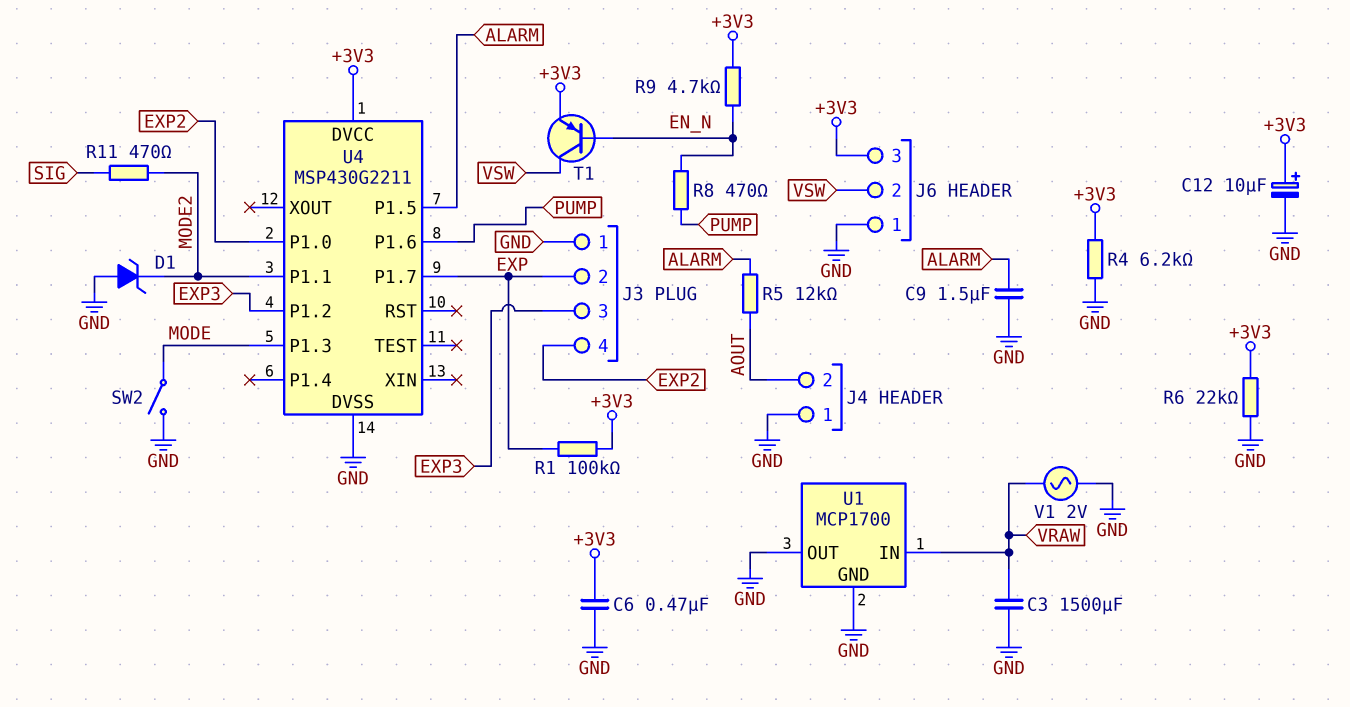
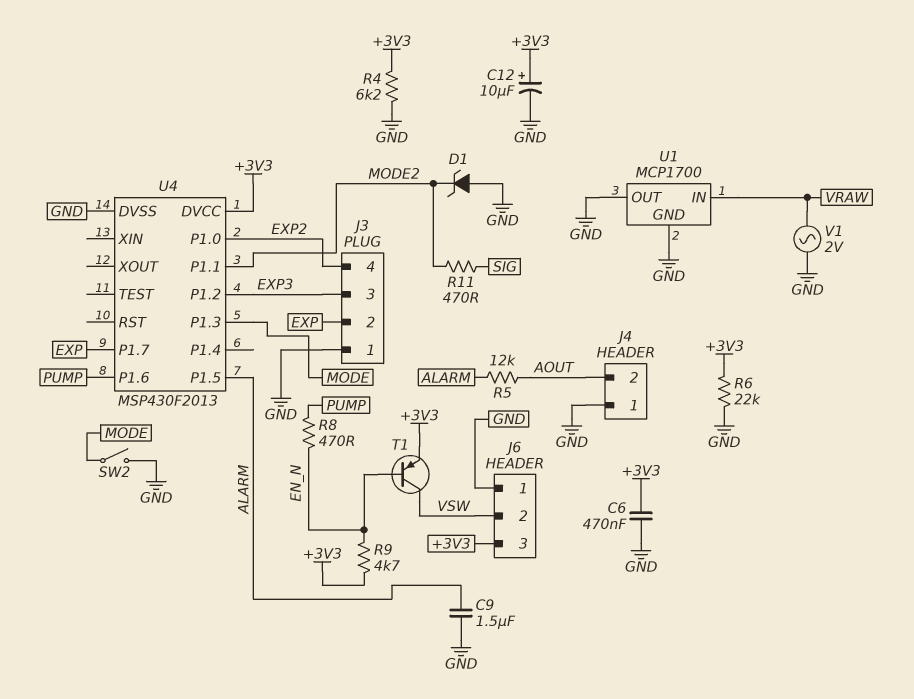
C3: 1500uF (GND, VRAW) -> none
R1: 100k (+3V3, EXP) -> none
U4: MSP430G2211 -> MSP430F2013

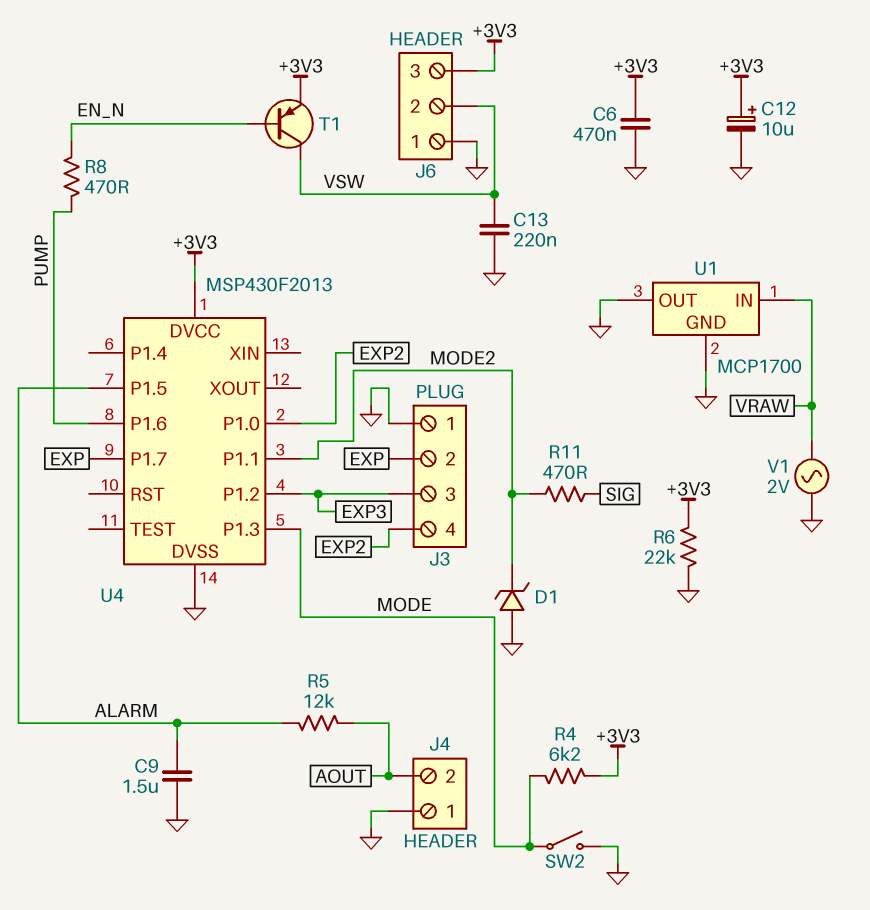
C13: none -> 220nF (GND, VSW)
R4: 6.2k (+3V3, GND) -> 6.2k (+3V3, MODE)
R9: 4.7k (+3V3, EN_N) -> none

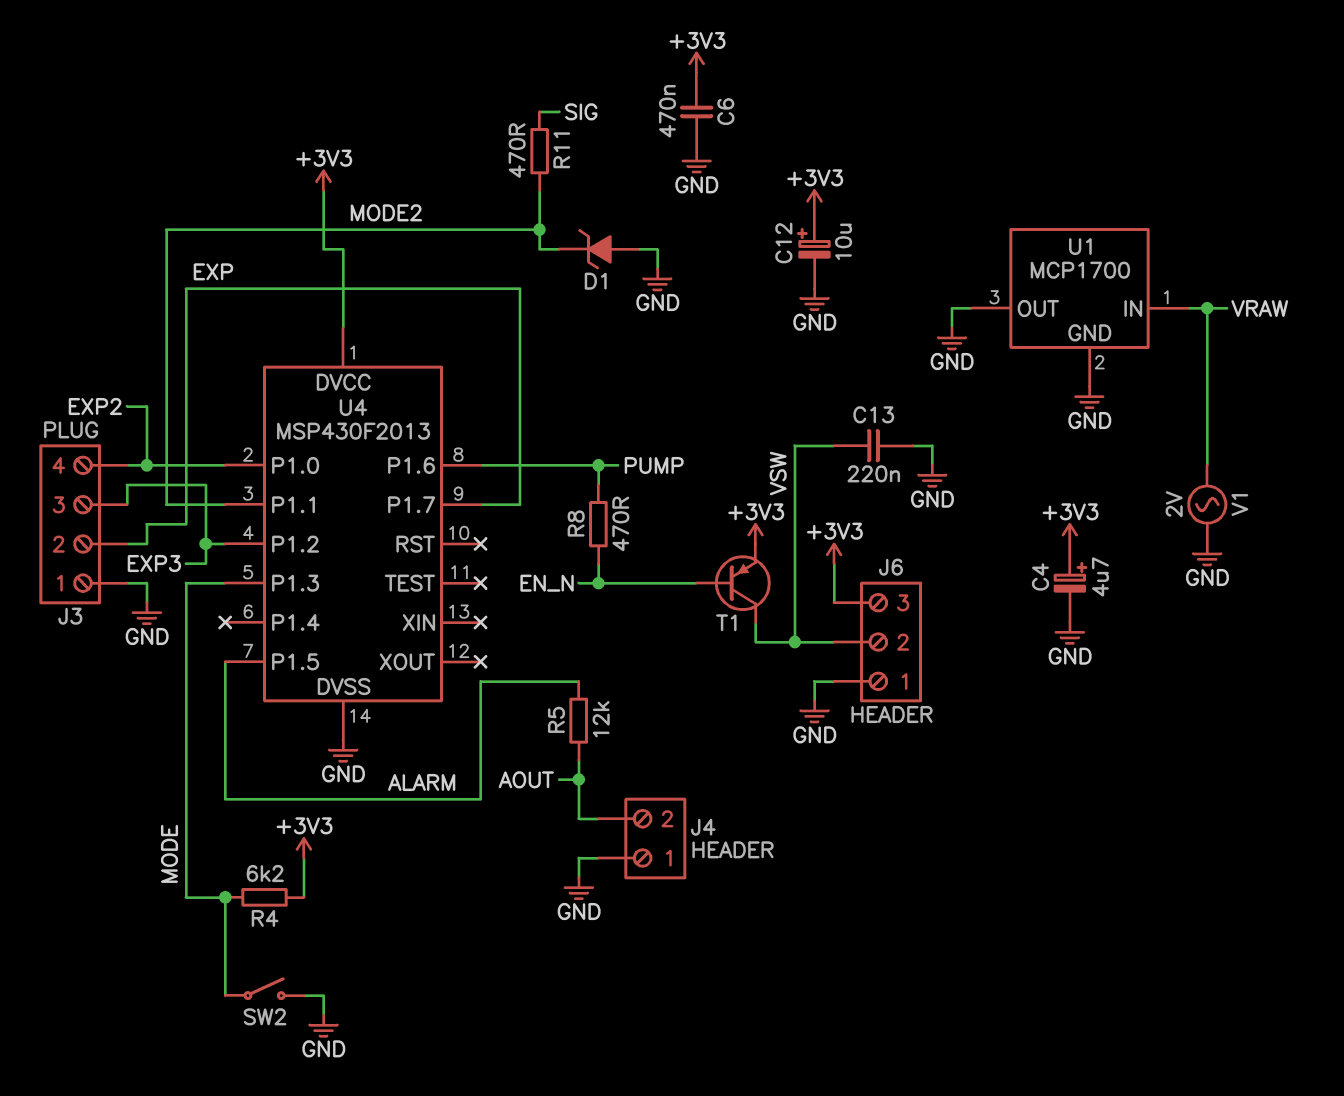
C4: none -> 4.7uF (plus +3V3, minus GND)
C9: 1.5uF (ALARM, GND) -> none
R6: 22k (+3V3, GND) -> none

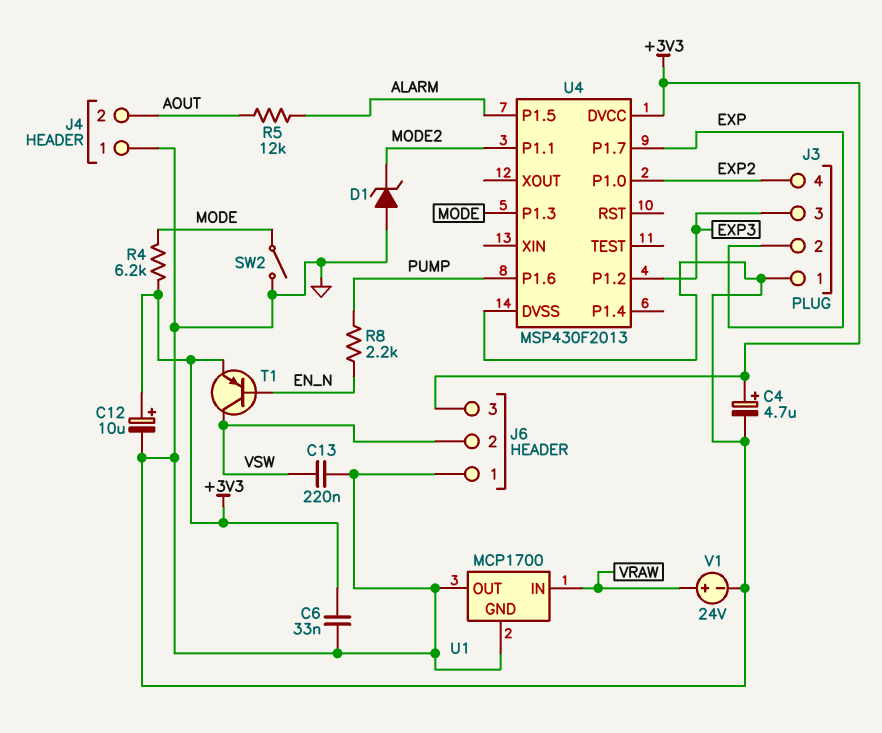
C6: 470nF (+3V3, GND) -> 33nF (+3V3, GND)
R8: 470 (EN_N, PUMP) -> 2.2k (EN_N, PUMP)
R11: 470 (MODE2, SIG) -> none
V1: AC 2V (GND, VRAW) -> 24V (plus VRAW, minus GND)

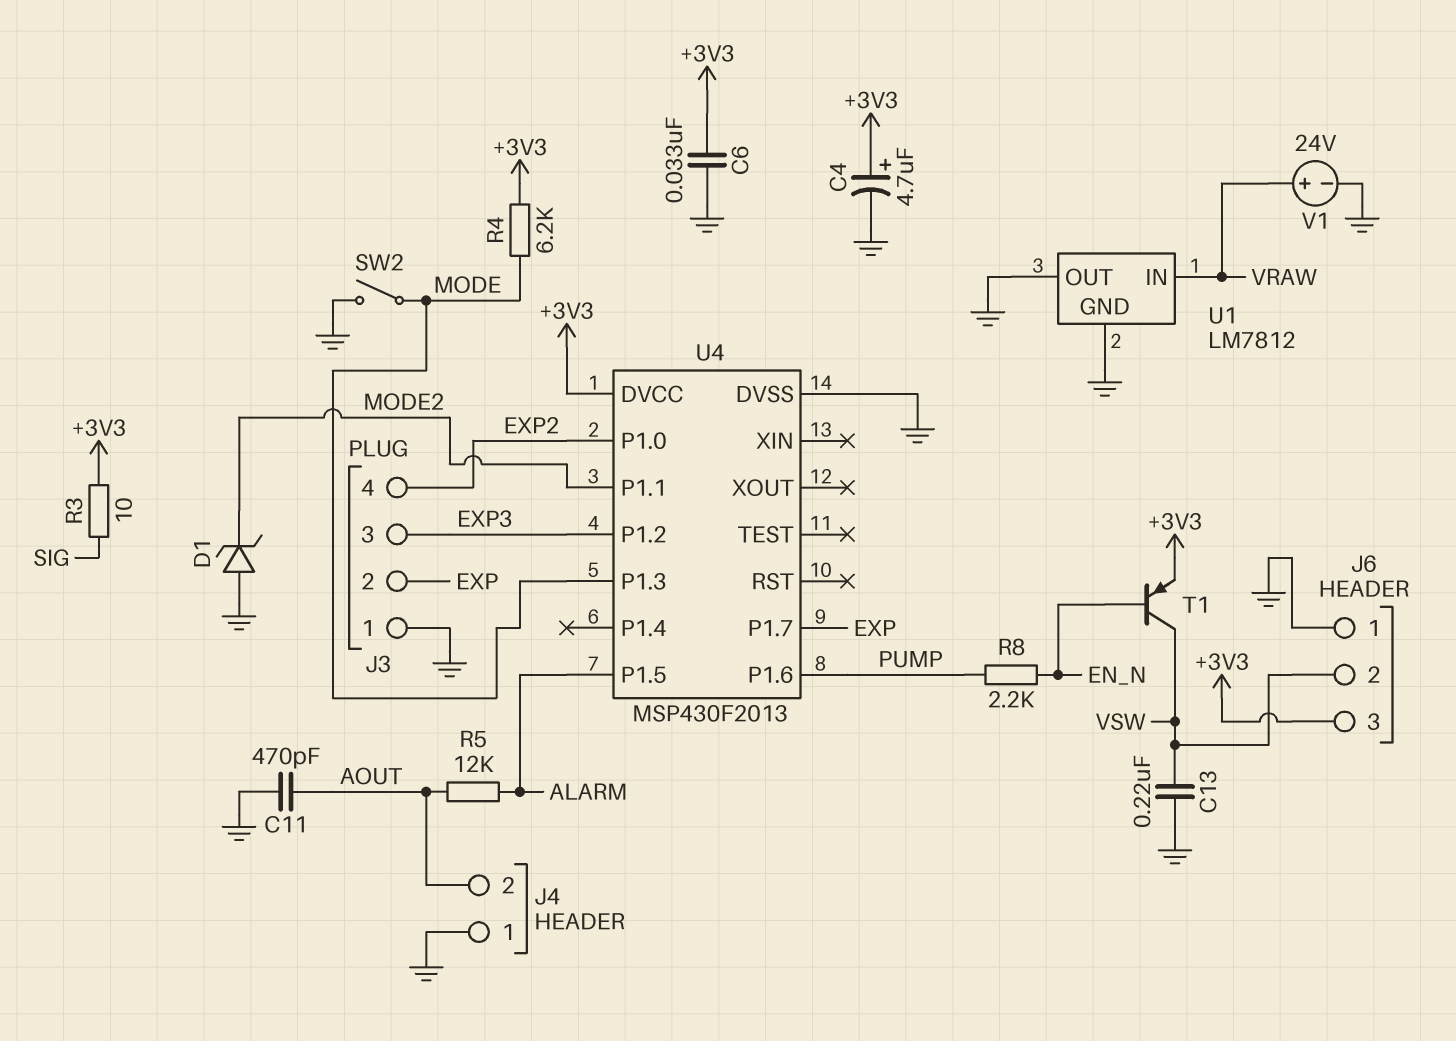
C11: none -> 470pF (AOUT, GND)
C12: 10uF (plus +3V3, minus GND) -> none
R3: none -> 10 (+3V3, SIG)
U1: MCP1700 -> LM7812

